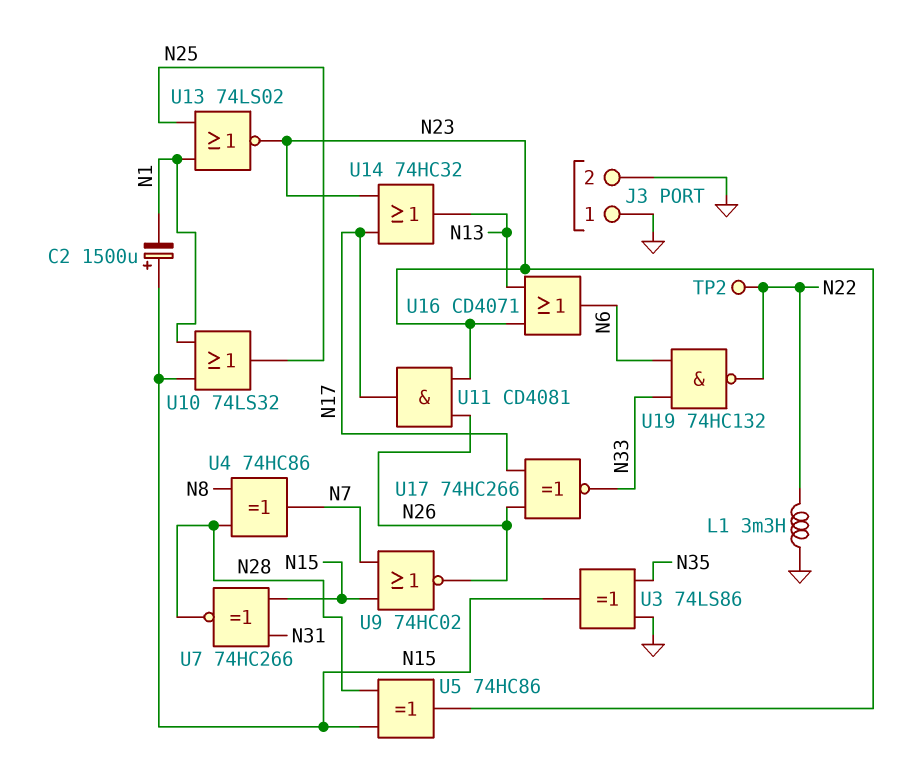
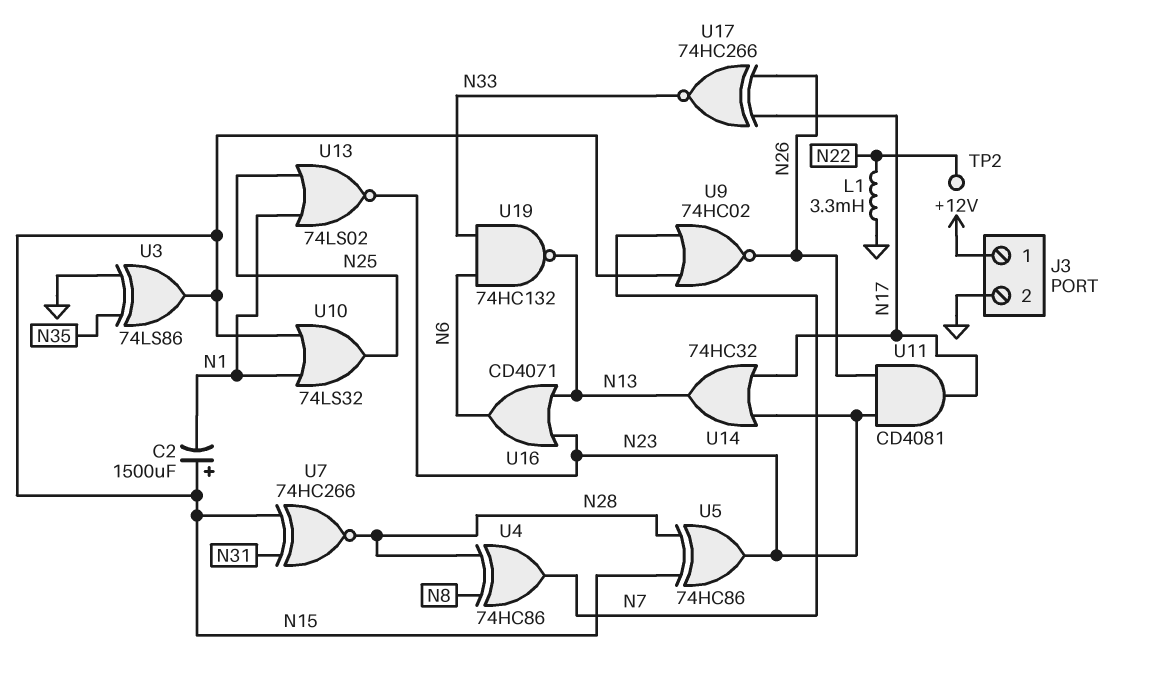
J3 pin 1: GND -> +12V
U19: NAND 74HC132 (in N6, in N33, out N22) -> NAND 74HC132 (in N6, in N33, out N13)

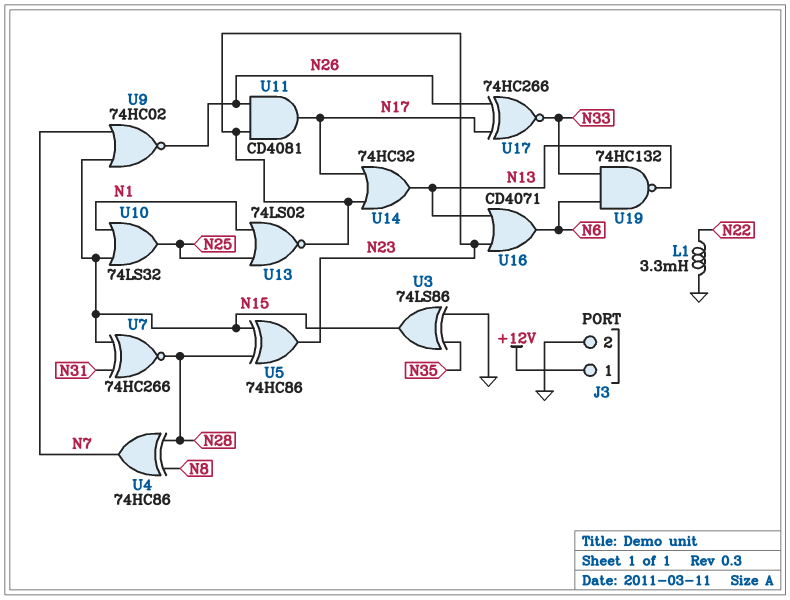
C2: 1500uF (plus N15, minus N1) -> none
TP2: test point (N22) -> none

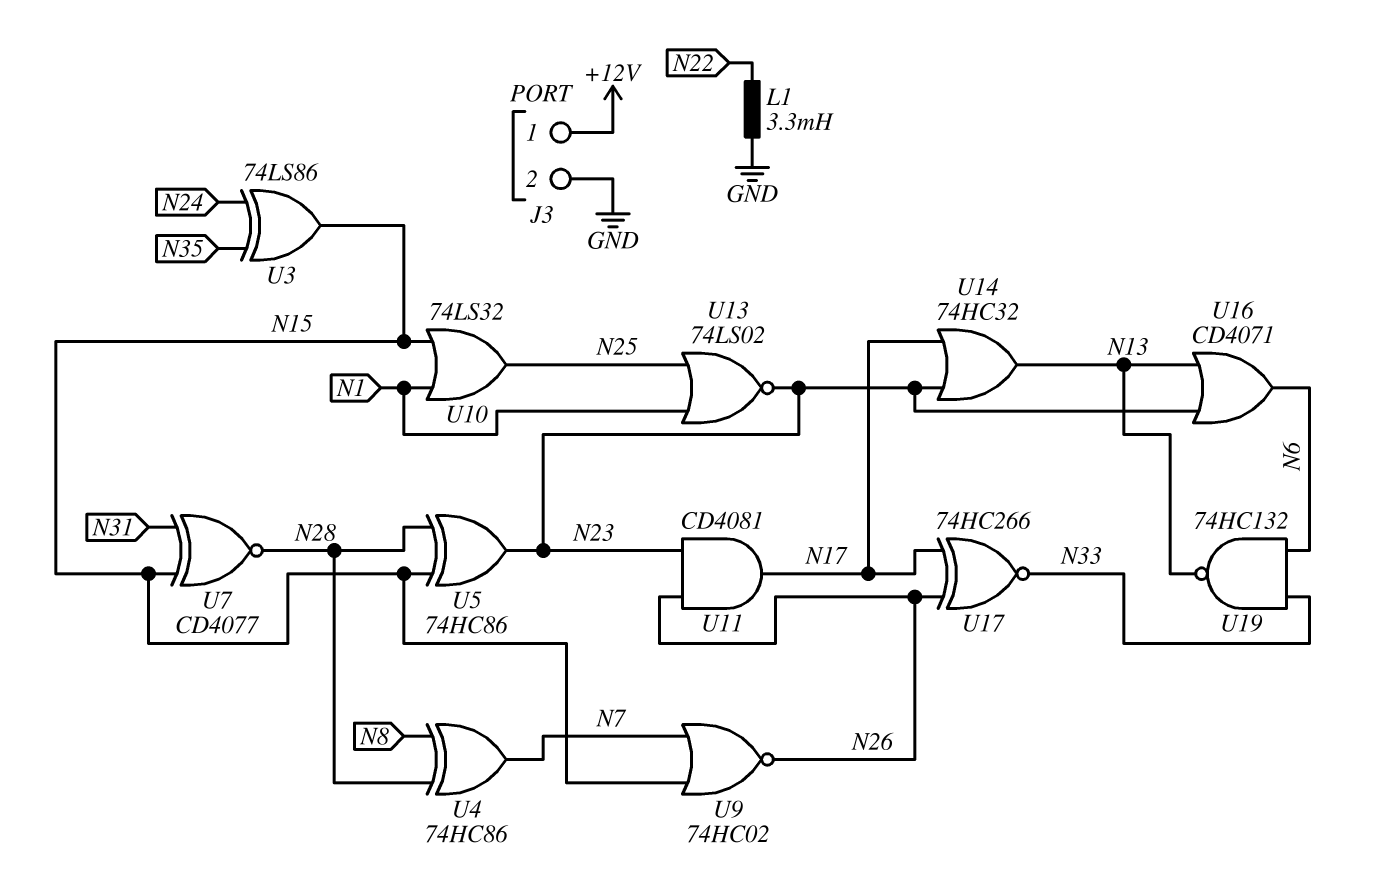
U3: XOR 74LS86 (in GND, in N35, out N15) -> XOR 74LS86 (in N24, in N35, out N15)
U7: XNOR 74HC266 (in N15, in N31, out N28) -> XNOR CD4077 (in N15, in N31, out N28)

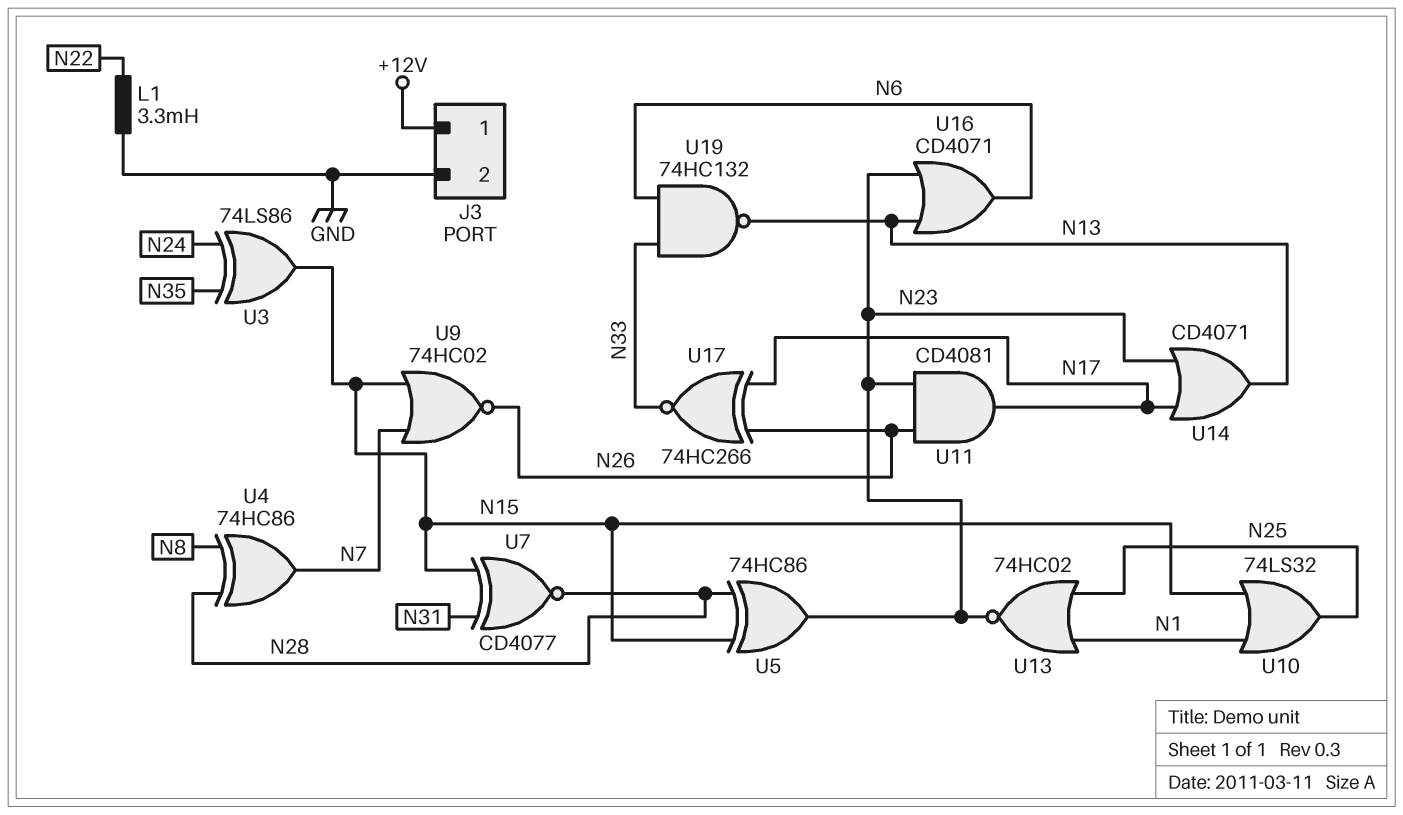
U13: NOR 74LS02 (in N1, in N25, out N23) -> NOR 74HC02 (in N1, in N25, out N23)
U14: OR 74HC32 (in N17, in N23, out N13) -> OR CD4071 (in N17, in N23, out N13)

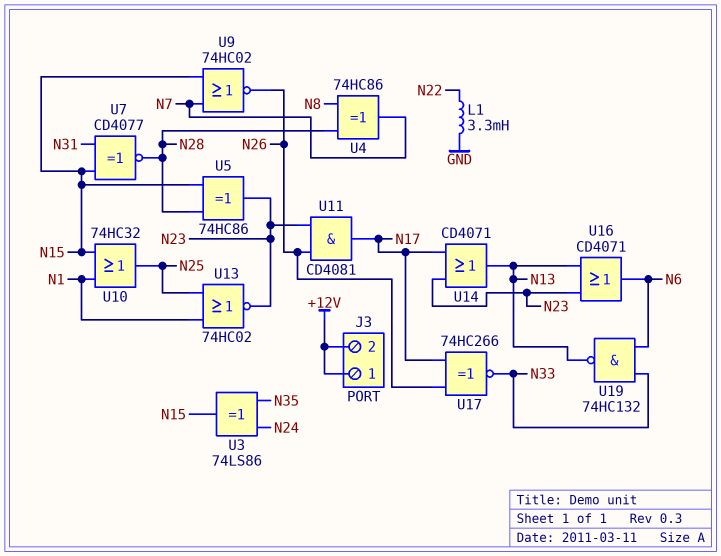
J3 pin 2: GND -> +12V
U10: OR 74LS32 (in N1, in N15, out N25) -> OR 74HC32 (in N1, in N15, out N25)

